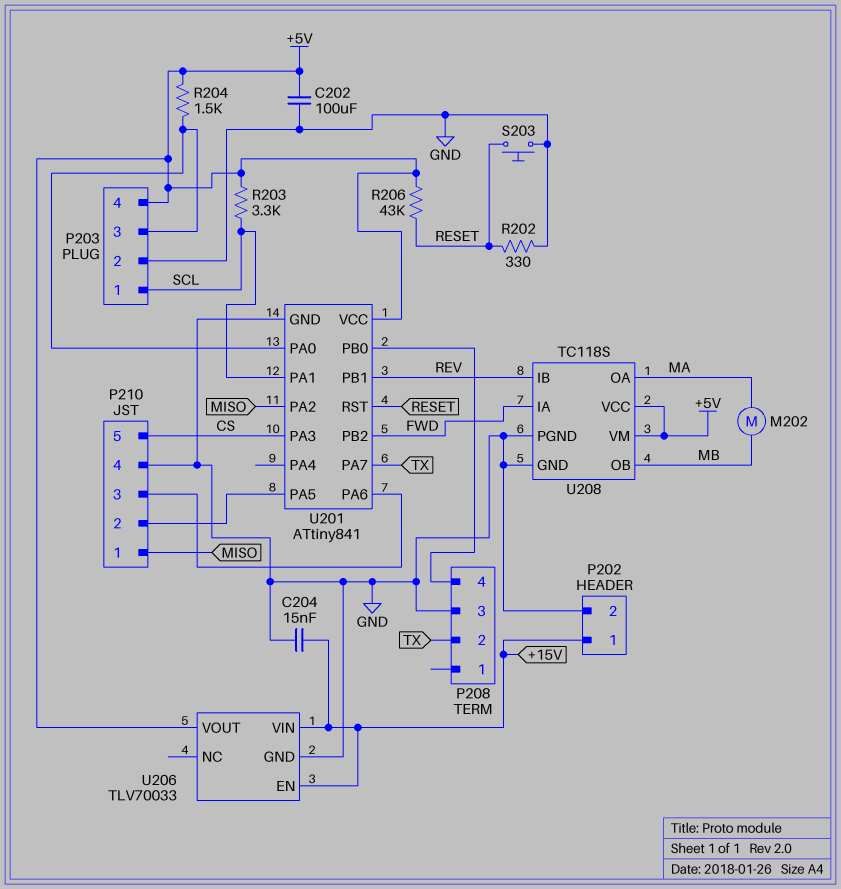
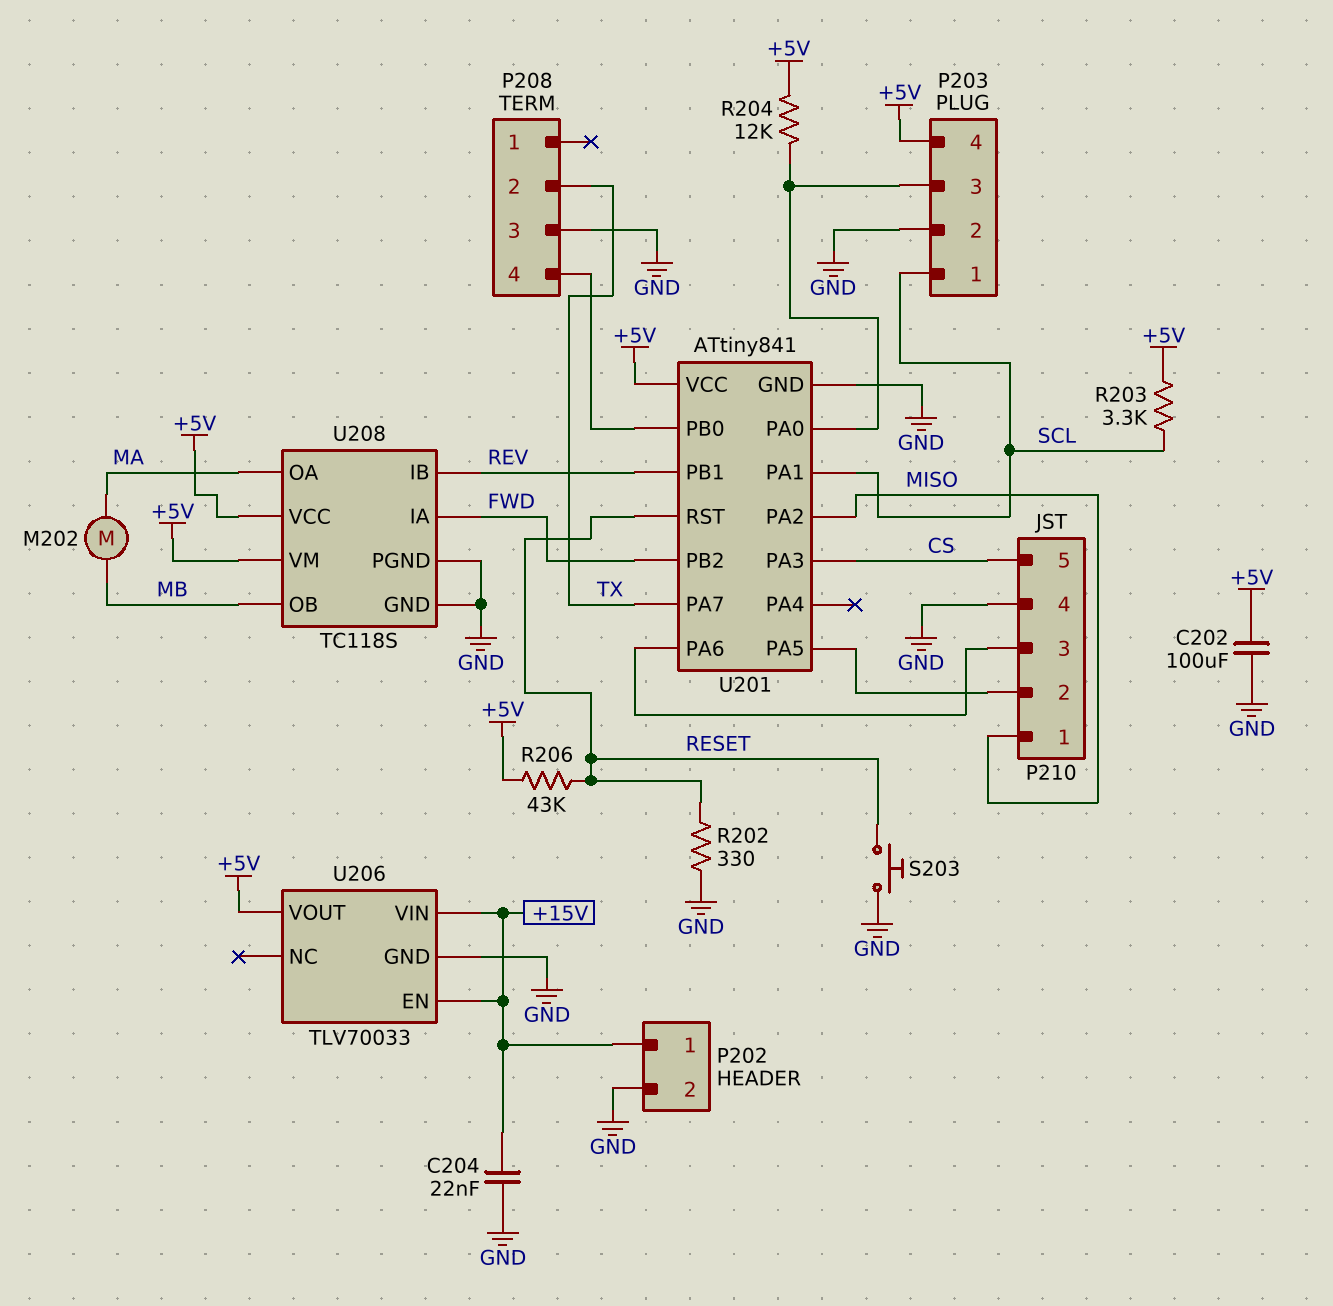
C204: 15nF (+15V, GND) -> 22nF (+15V, GND)
R204: 1.5k (+5V, P203/3) -> 12k (+5V, P203/3)

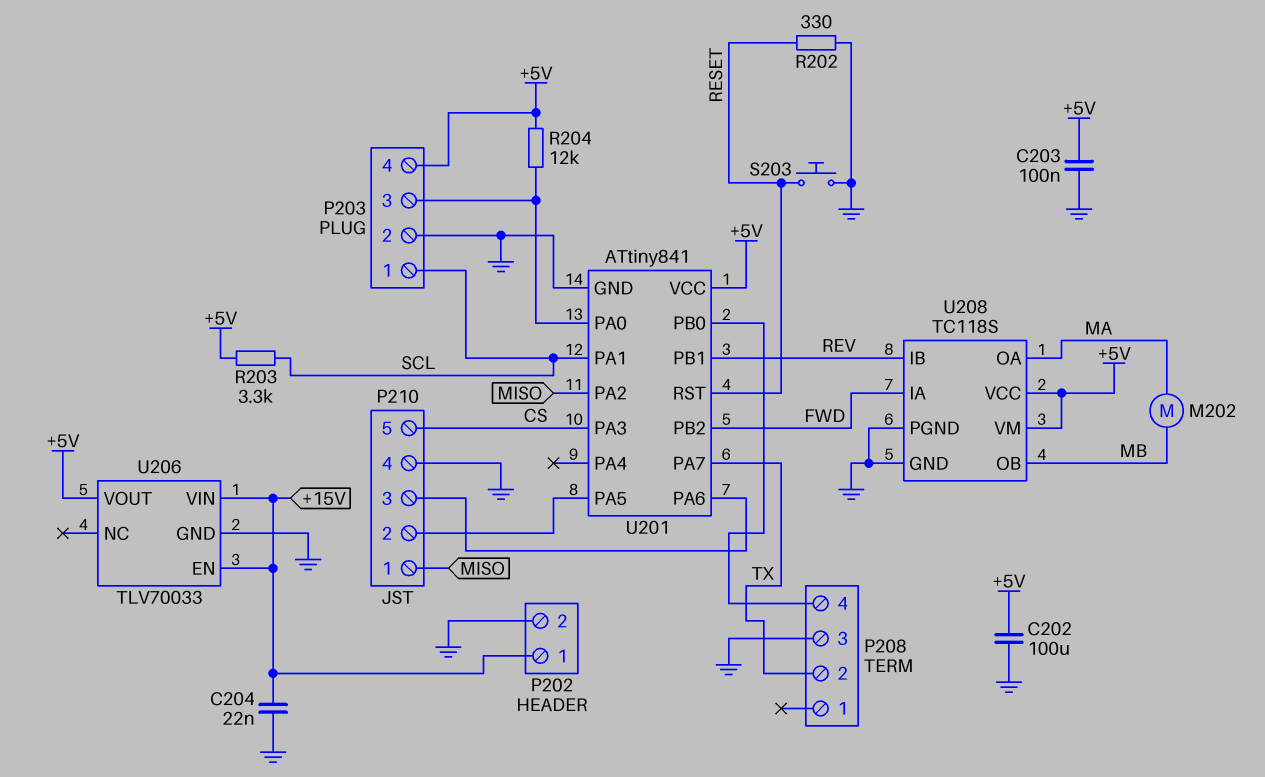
C203: none -> 100nF (+5V, GND)
R206: 43k (+5V, RESET) -> none

